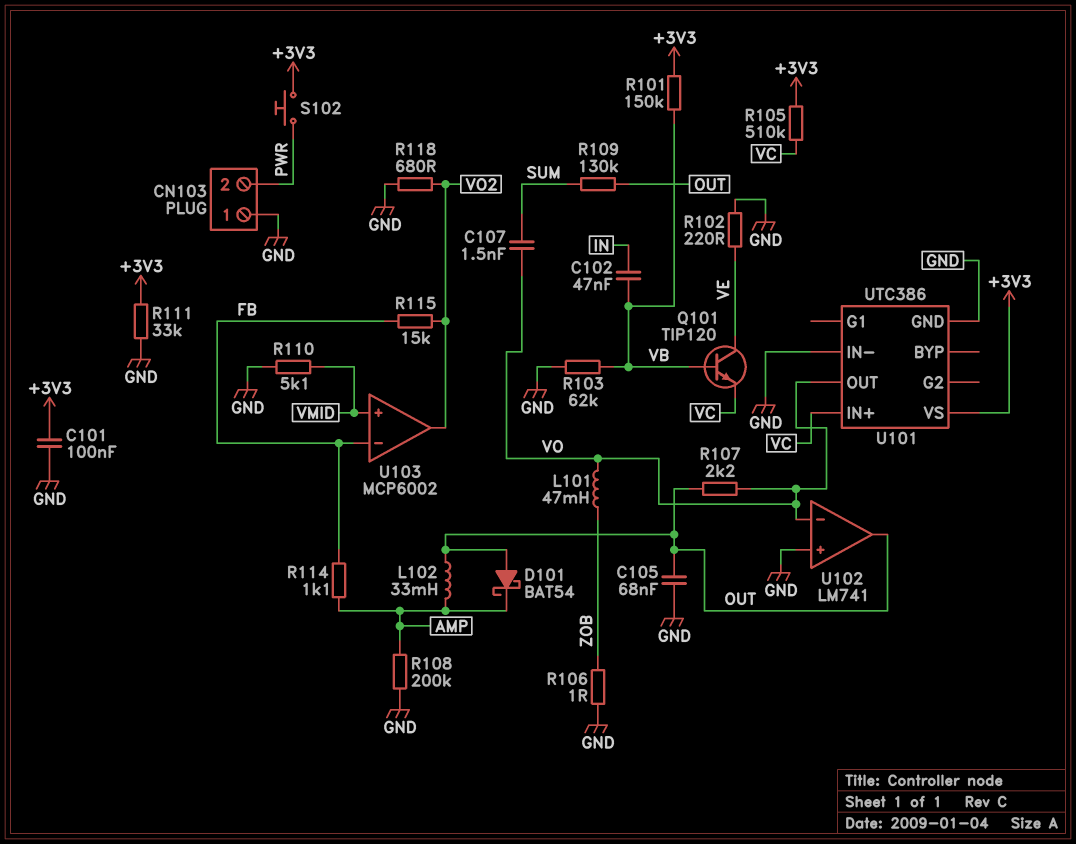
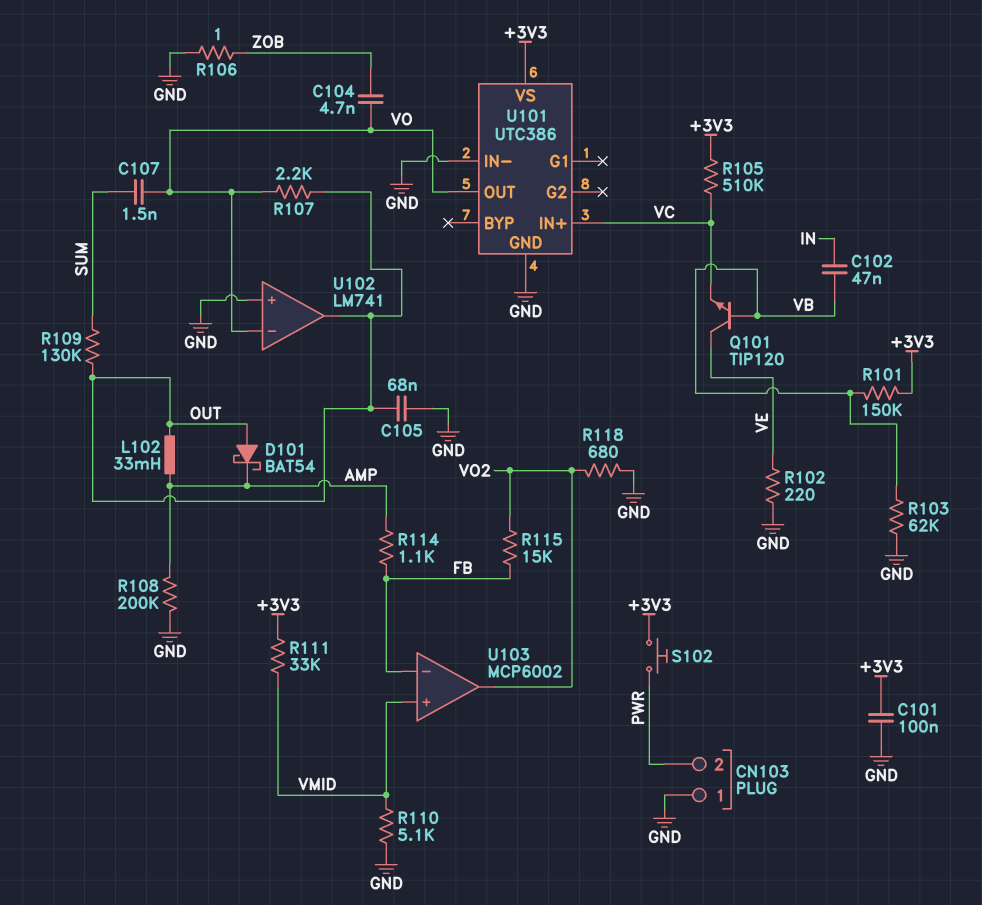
C104: none -> 4.7nF (VO, ZOB)
L101: 47mH (VO, ZOB) -> none
R111: 33k (+3V3, GND) -> 33k (+3V3, VMID)

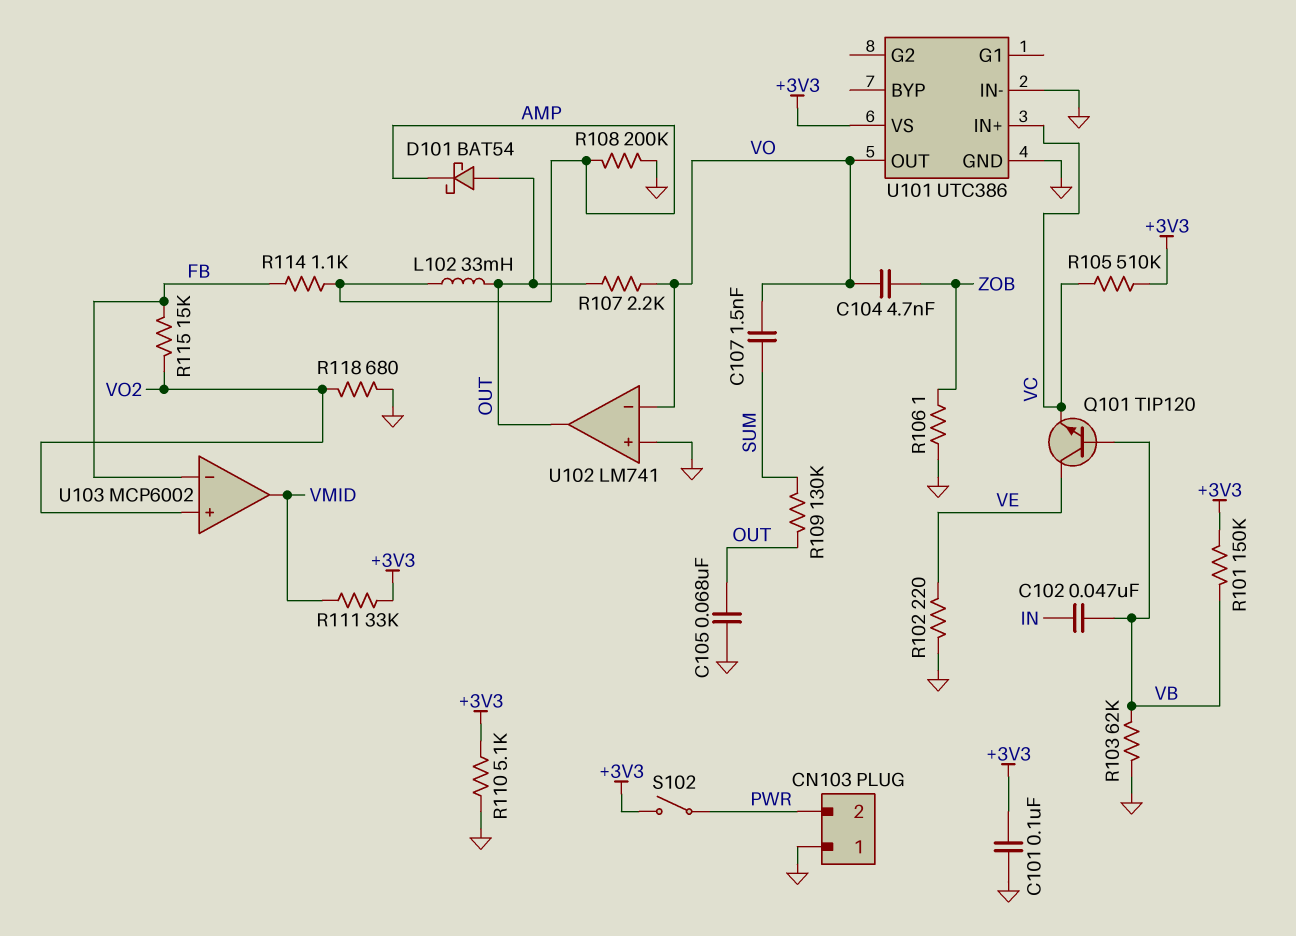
R110: 5.1k (GND, VMID) -> 5.1k (+3V3, GND)
S102: button (+3V3, PWR) -> switch (+3V3, PWR)
U103 pin in+: VMID -> VO2
U103 pin out: VO2 -> VMID

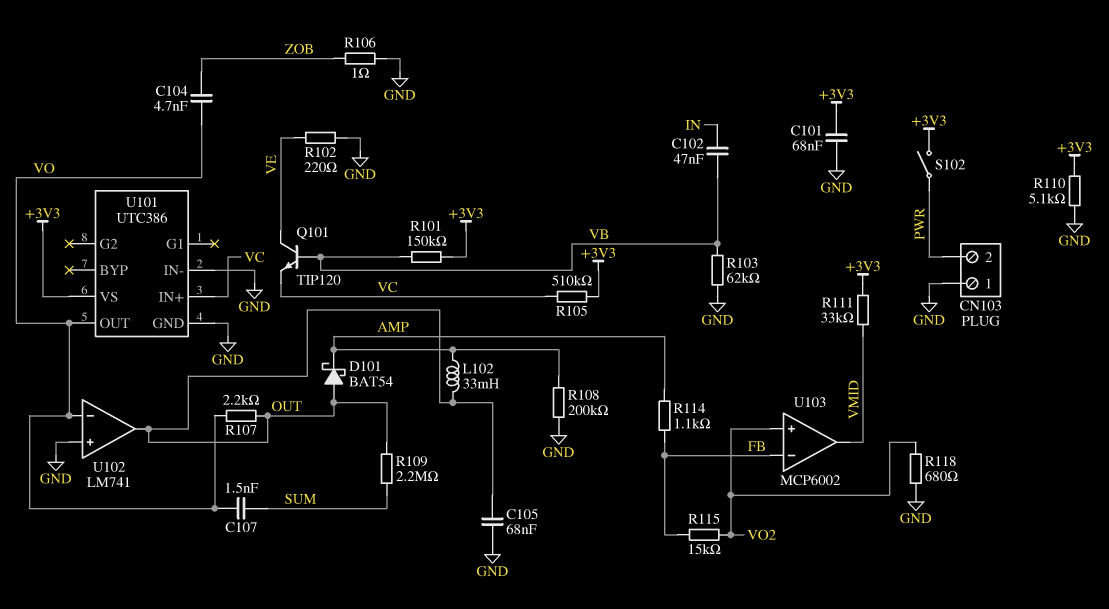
C101: 100nF (+3V3, GND) -> 68nF (+3V3, GND)
R109: 130k (OUT, SUM) -> 2.2M (OUT, SUM)

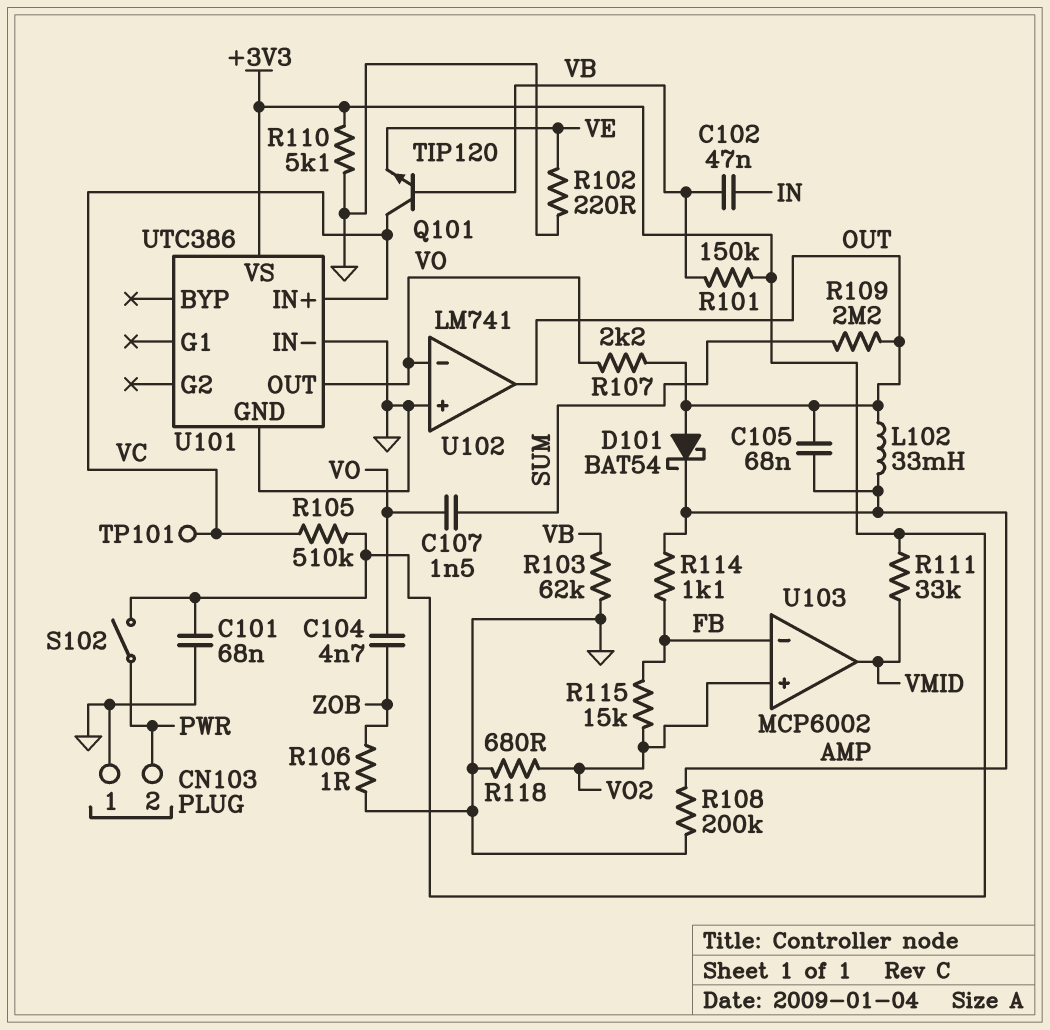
C105: 68nF (GND, OUT) -> 68nF (AMP, OUT)
Q101: NPN TIP120 (B VB, C VE, E VC) -> NPN TIP120 (B VB, C VC, E VE)
TP101: none -> test point (VC)

